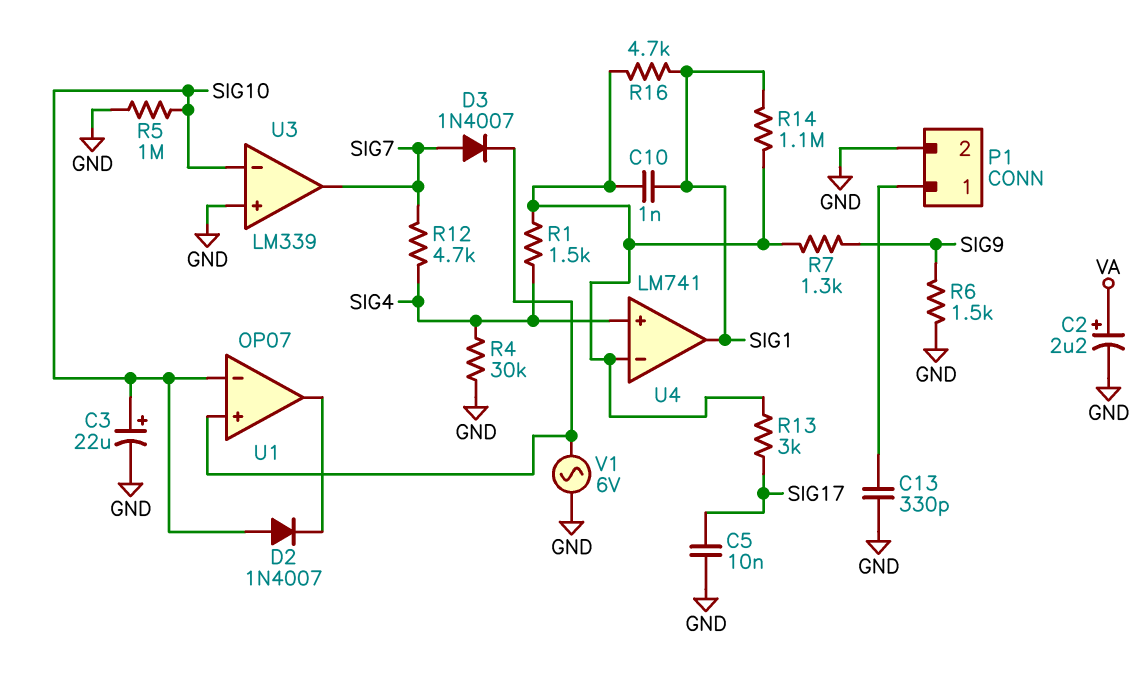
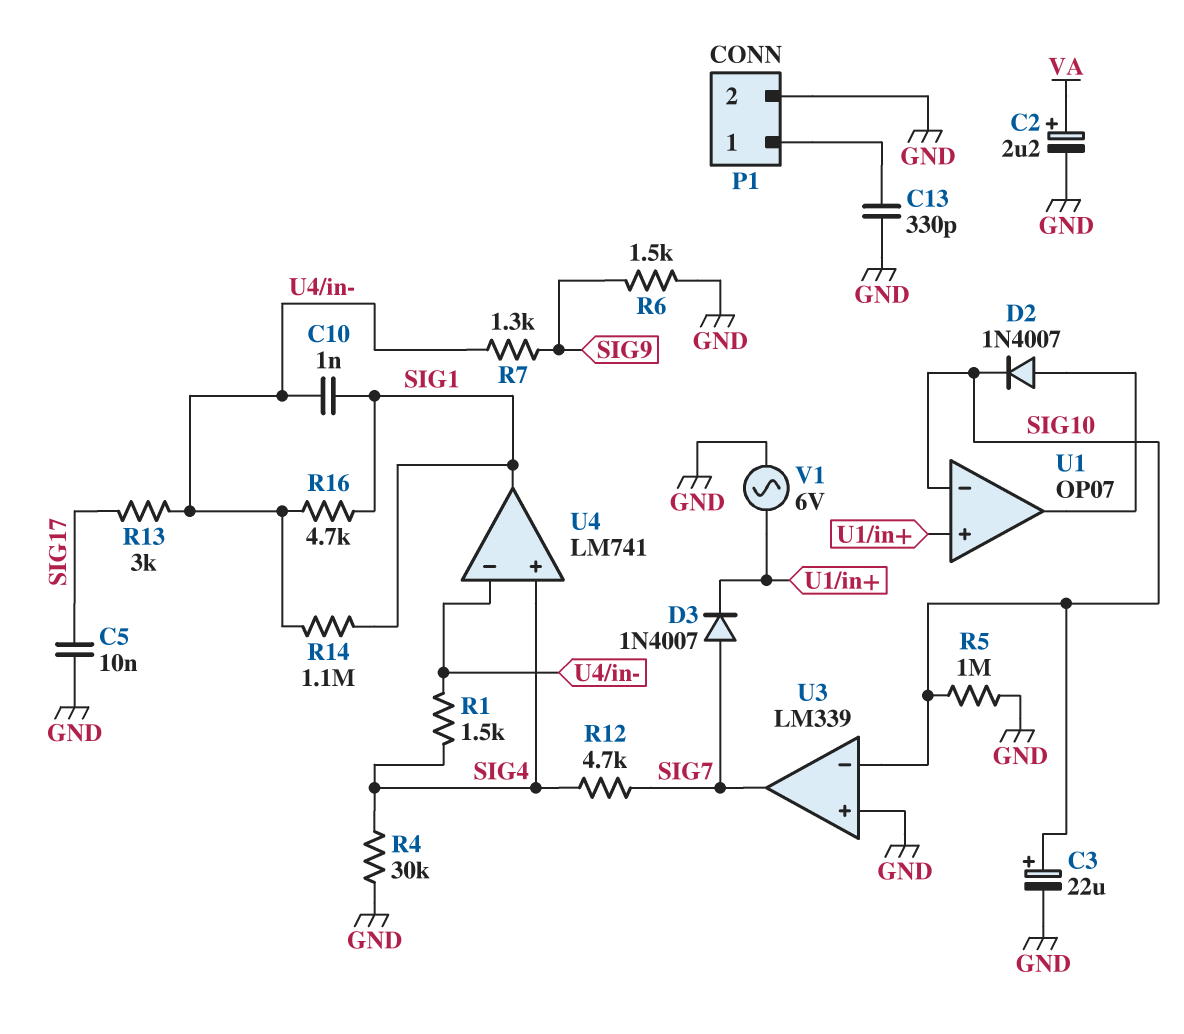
D2: diode 1N4007 (A SIG10, K U1/out) -> diode 1N4007 (A U1/out, K SIG10)

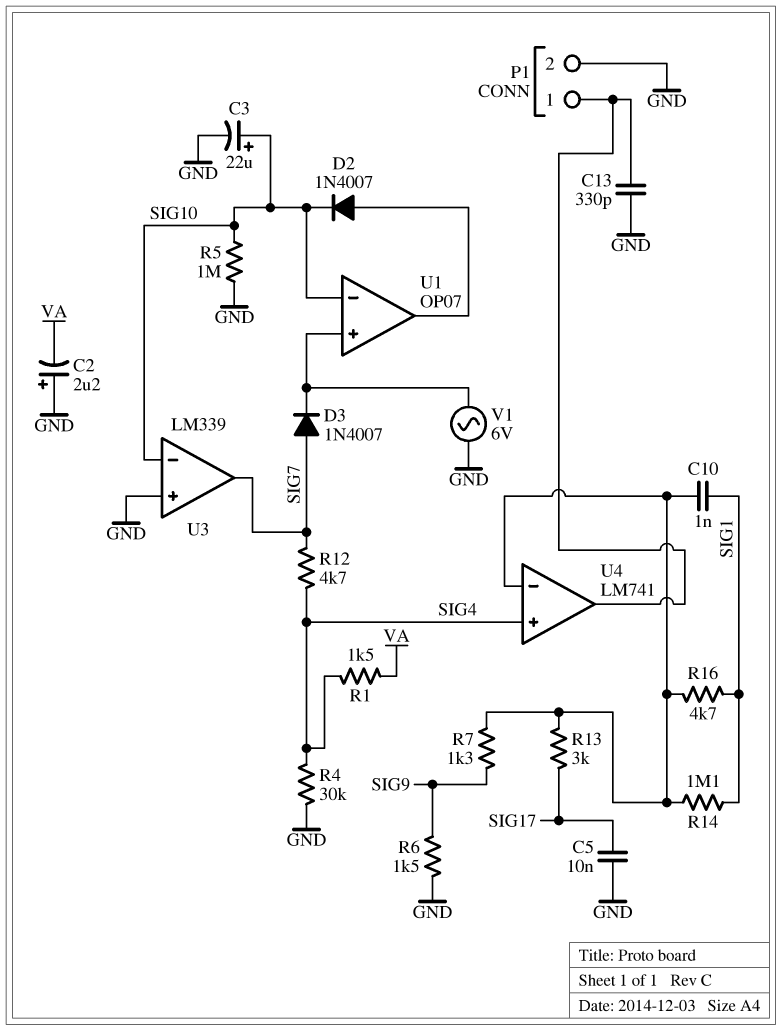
C2: 2.2uF (plus VA, minus GND) -> 2.2uF (plus GND, minus VA)
R1: 1.5k (SIG4, U4/in-) -> 1.5k (SIG4, VA)
U4 pin out: SIG1 -> P1/1

